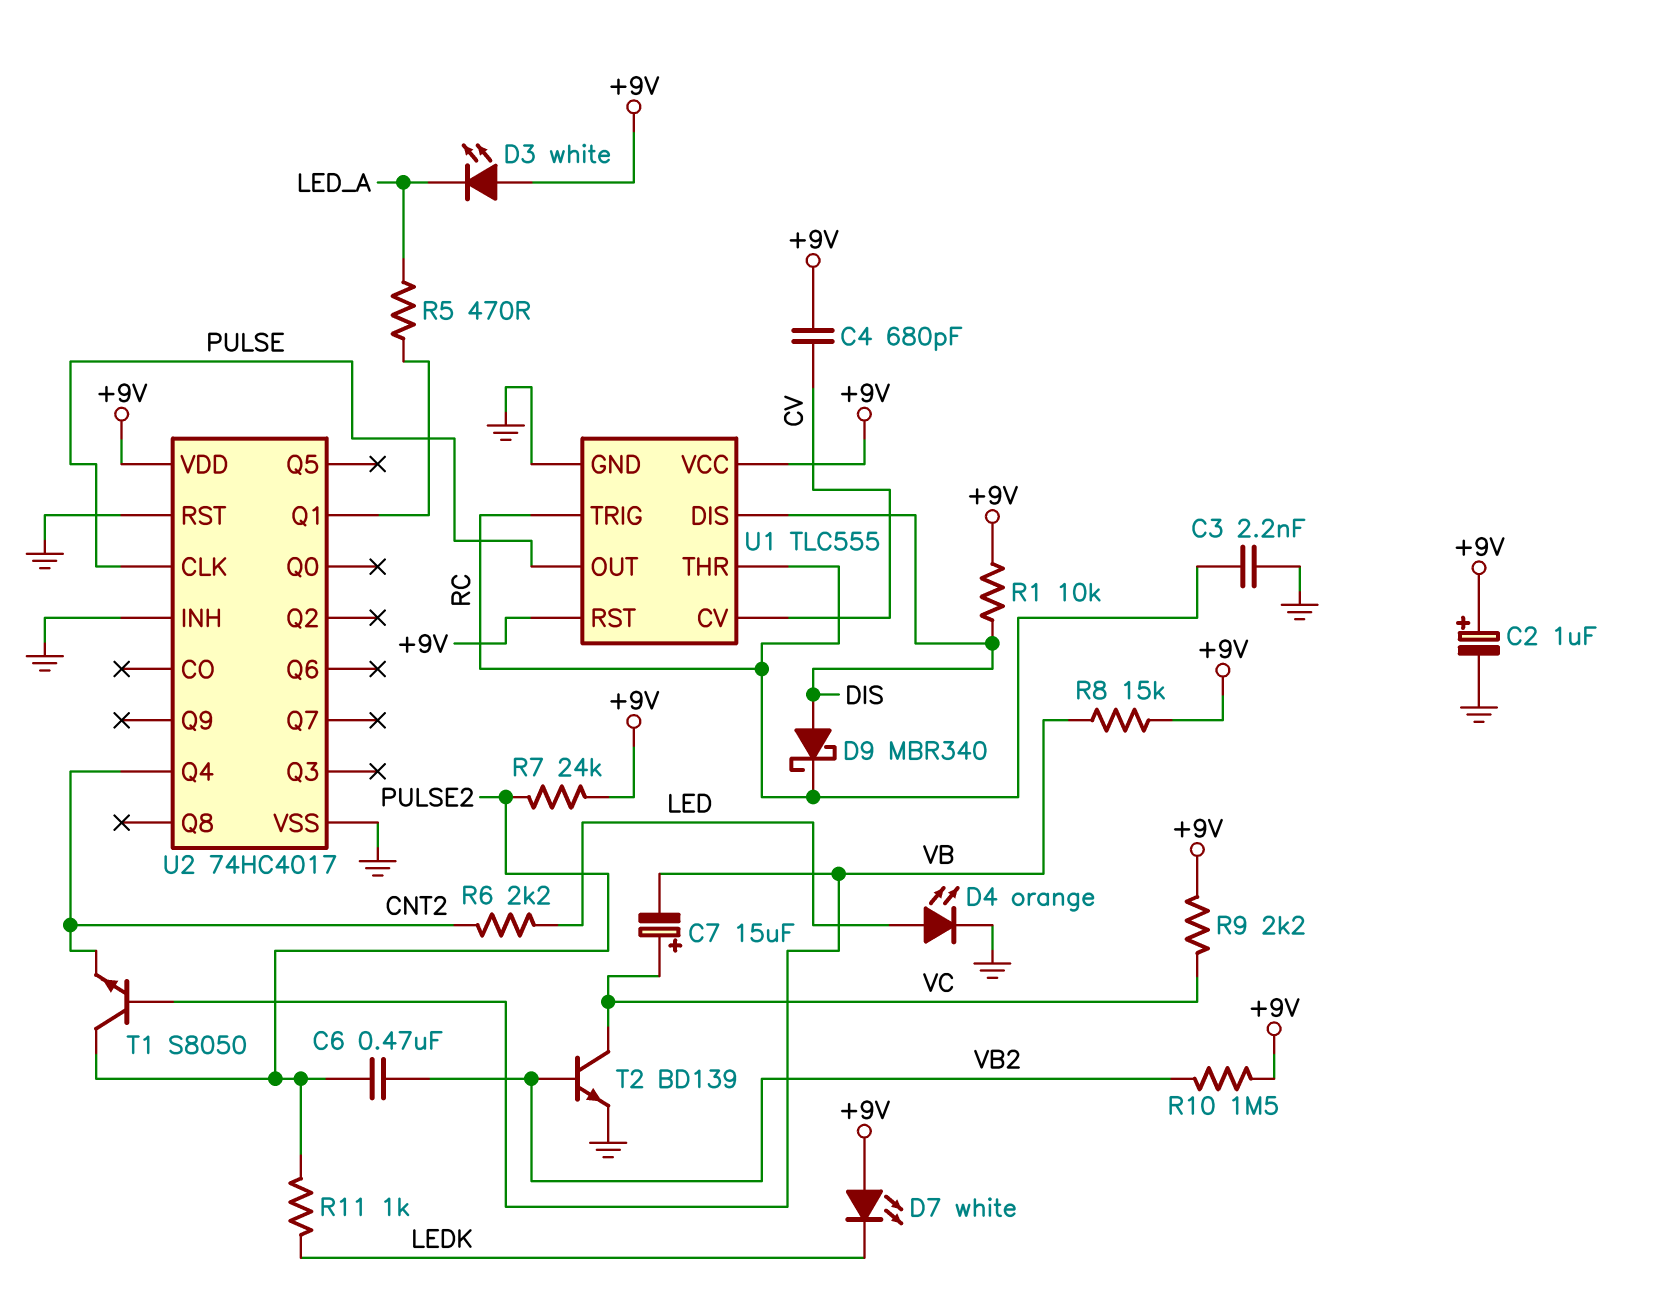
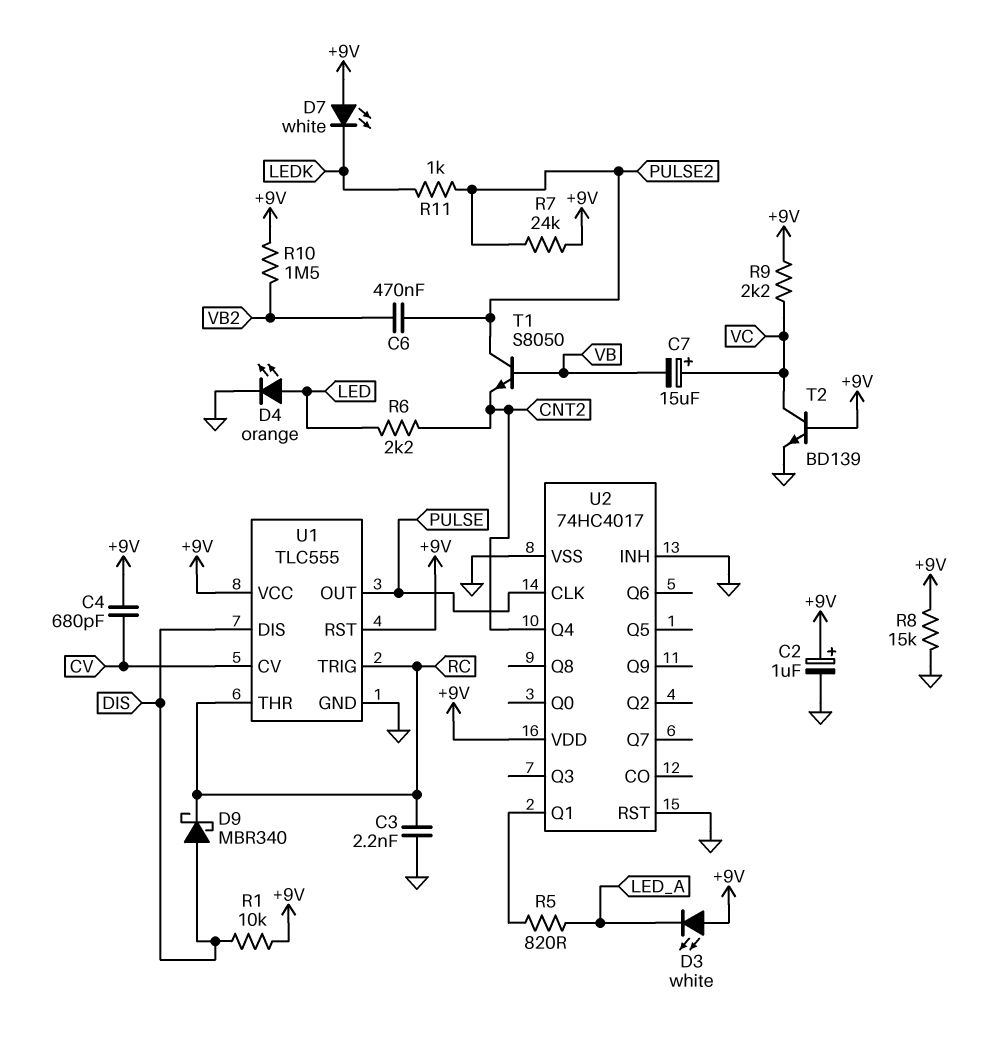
R5: 470 (LED_A, U2/Q1) -> 820 (LED_A, U2/Q1)
R8: 15k (+9V, VB) -> 15k (+9V, GND)
T2: NPN BD139 (B VB2, C VC, E GND) -> NPN BD139 (B +9V, C VC, E GND)

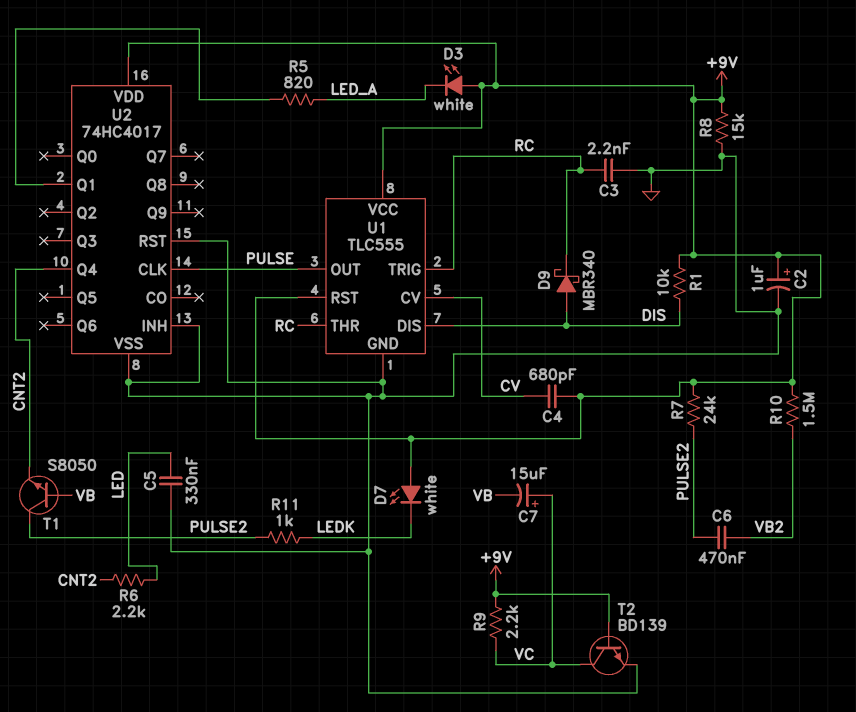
C5: none -> 330nF (GND, LED)
D4: LED orange (A LED, K GND) -> none

